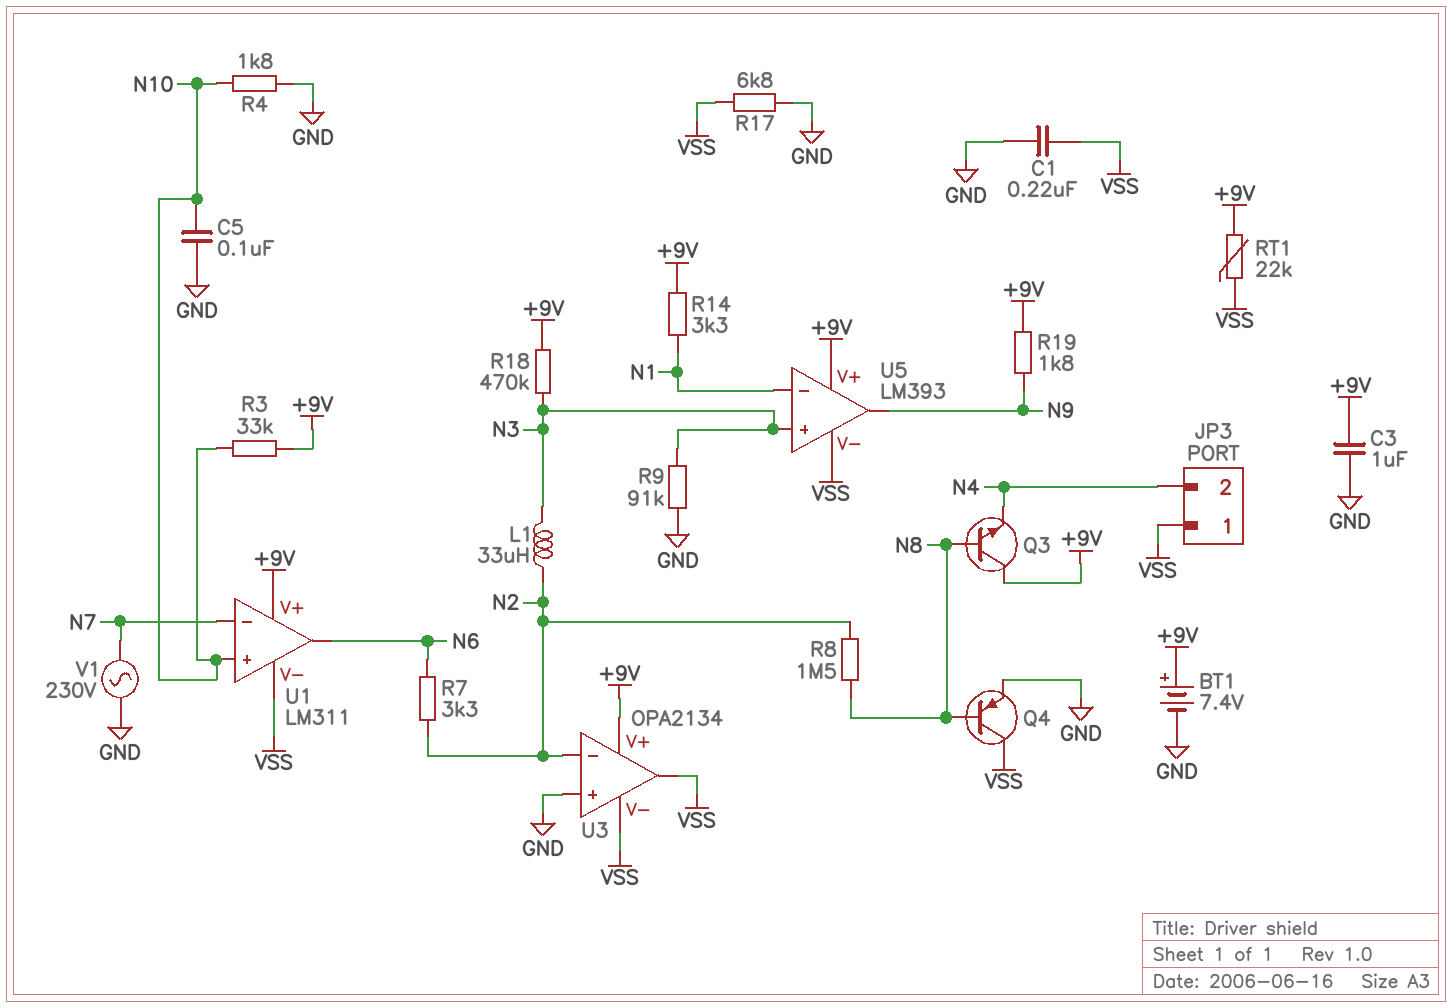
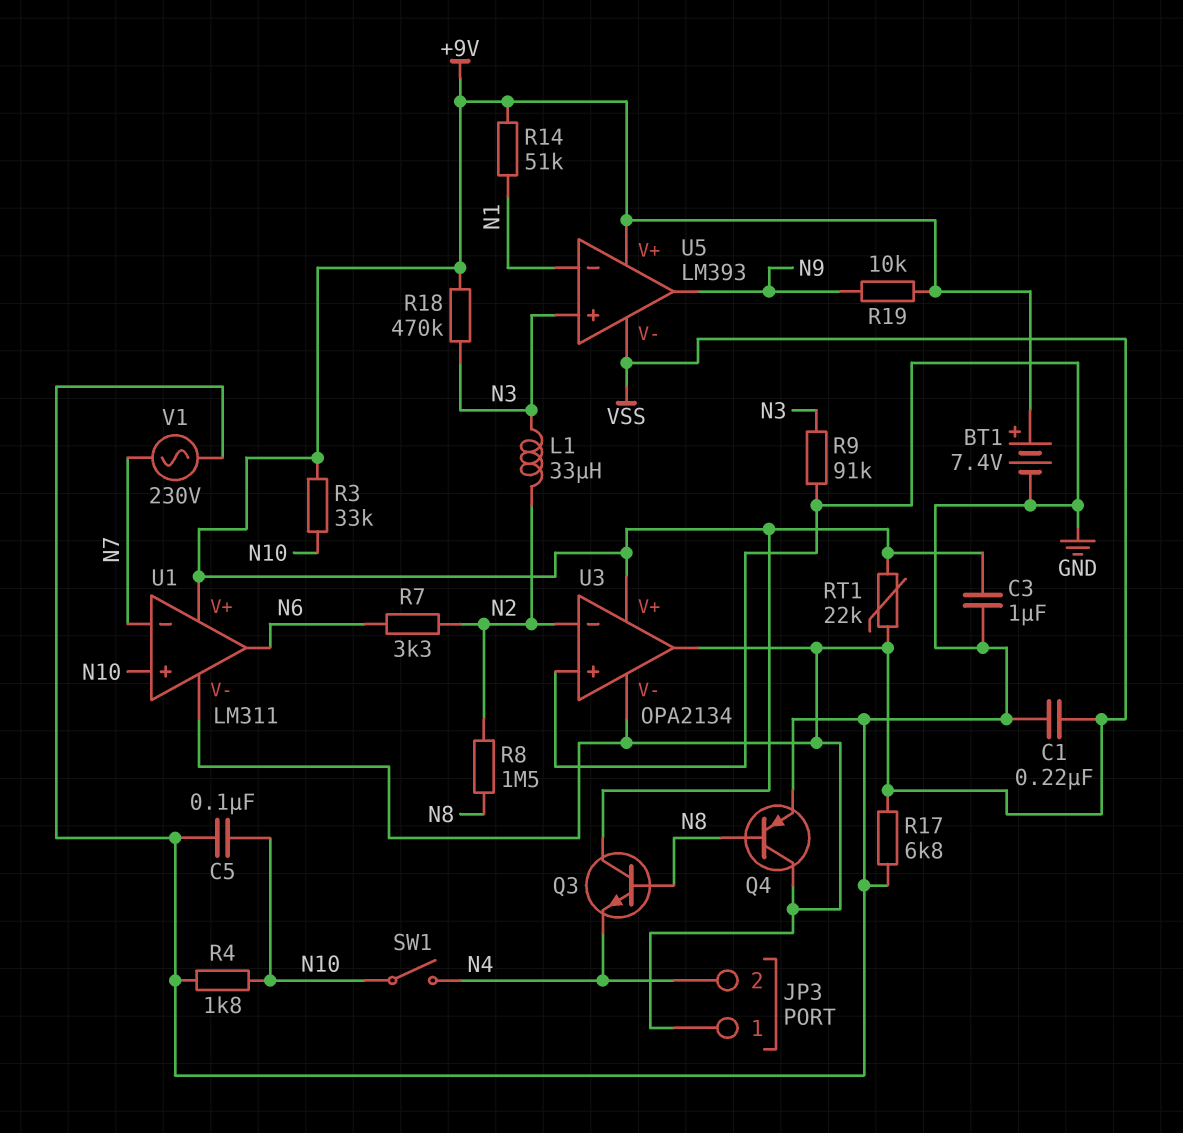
R14: 3.3k (+9V, N1) -> 51k (+9V, N1)
R19: 1.8k (+9V, N9) -> 10k (+9V, N9)
SW1: none -> switch (N4, N10)

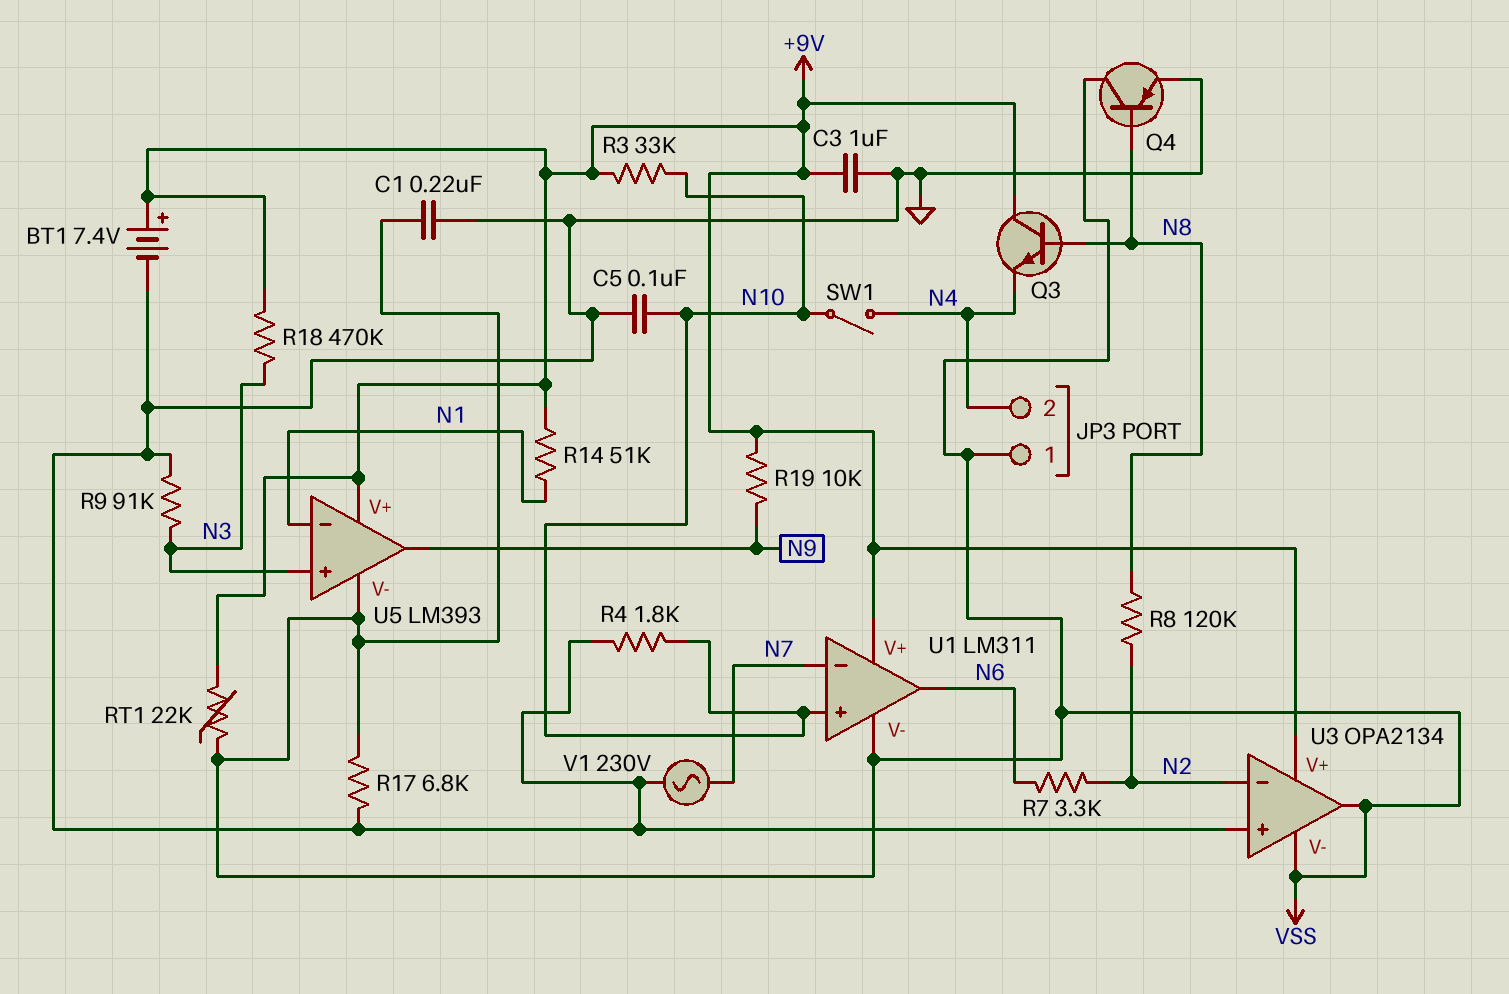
L1: 33uH (N2, N3) -> none
R8: 1.5M (N2, N8) -> 120k (N2, N8)

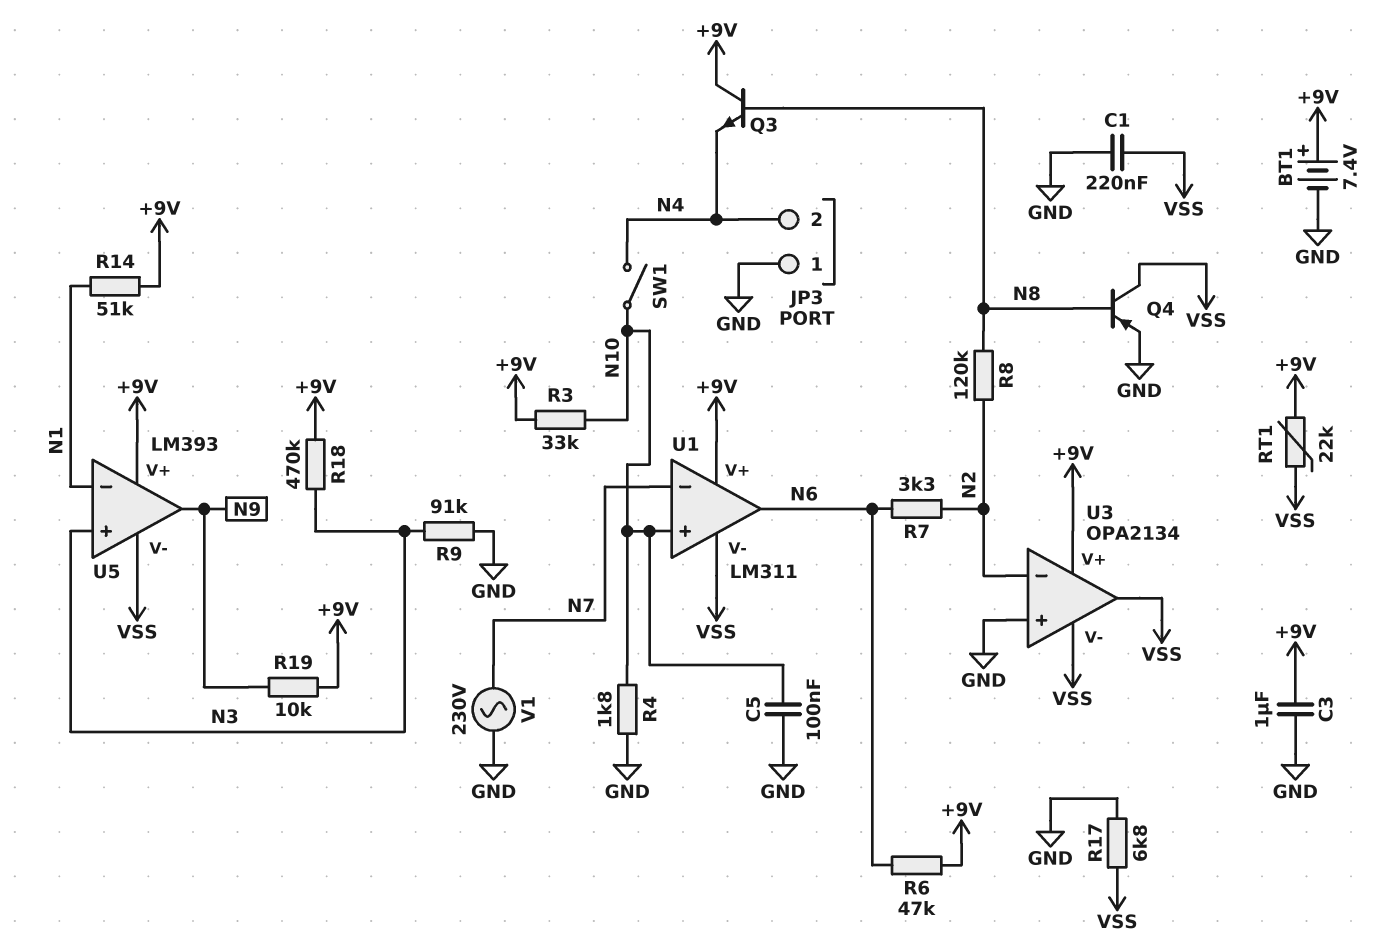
JP3 pin 1: VSS -> GND
R6: none -> 47k (+9V, N6)

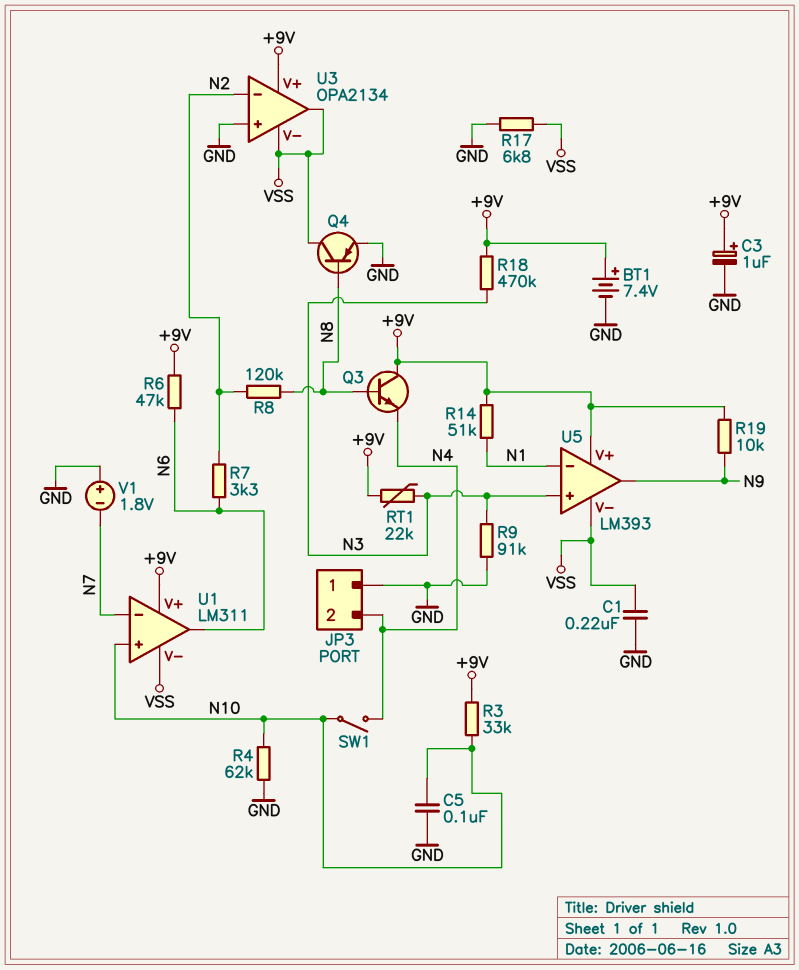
C3: 1uF (+9V, GND) -> 1uF (plus +9V, minus GND)
R4: 1.8k (GND, N10) -> 62k (GND, N10)
RT1: 22k (+9V, VSS) -> 22k (+9V, N3)
V1: AC 230V (GND, N7) -> 1.8V (plus GND, minus N7)

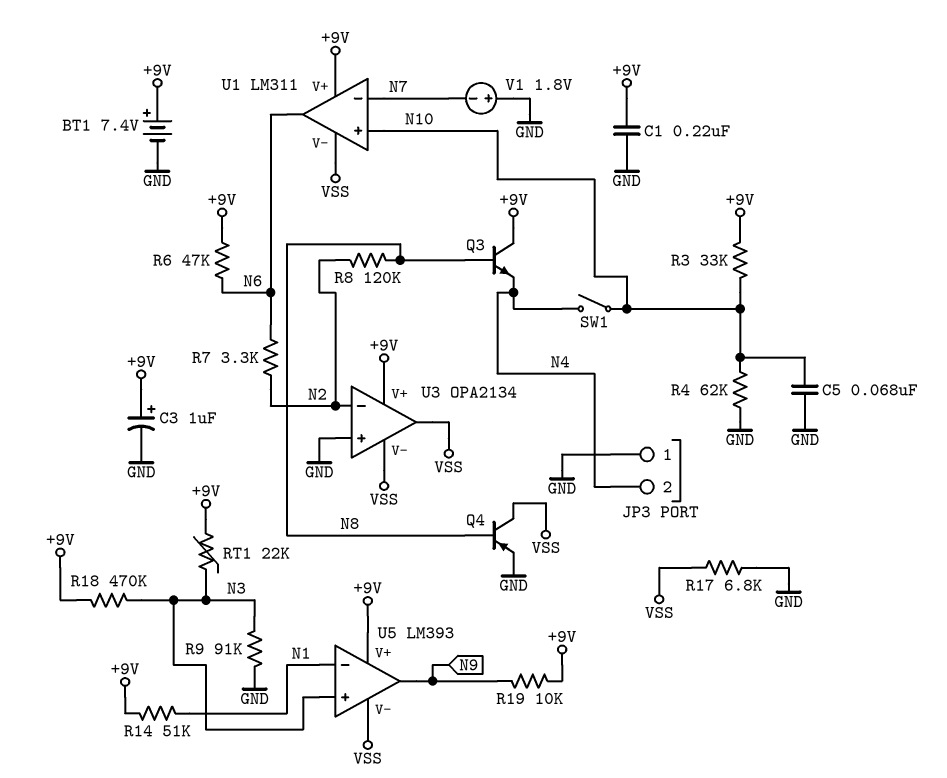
C1: 220nF (GND, VSS) -> 220nF (+9V, GND)
C5: 100nF (GND, N10) -> 68nF (GND, N10)

